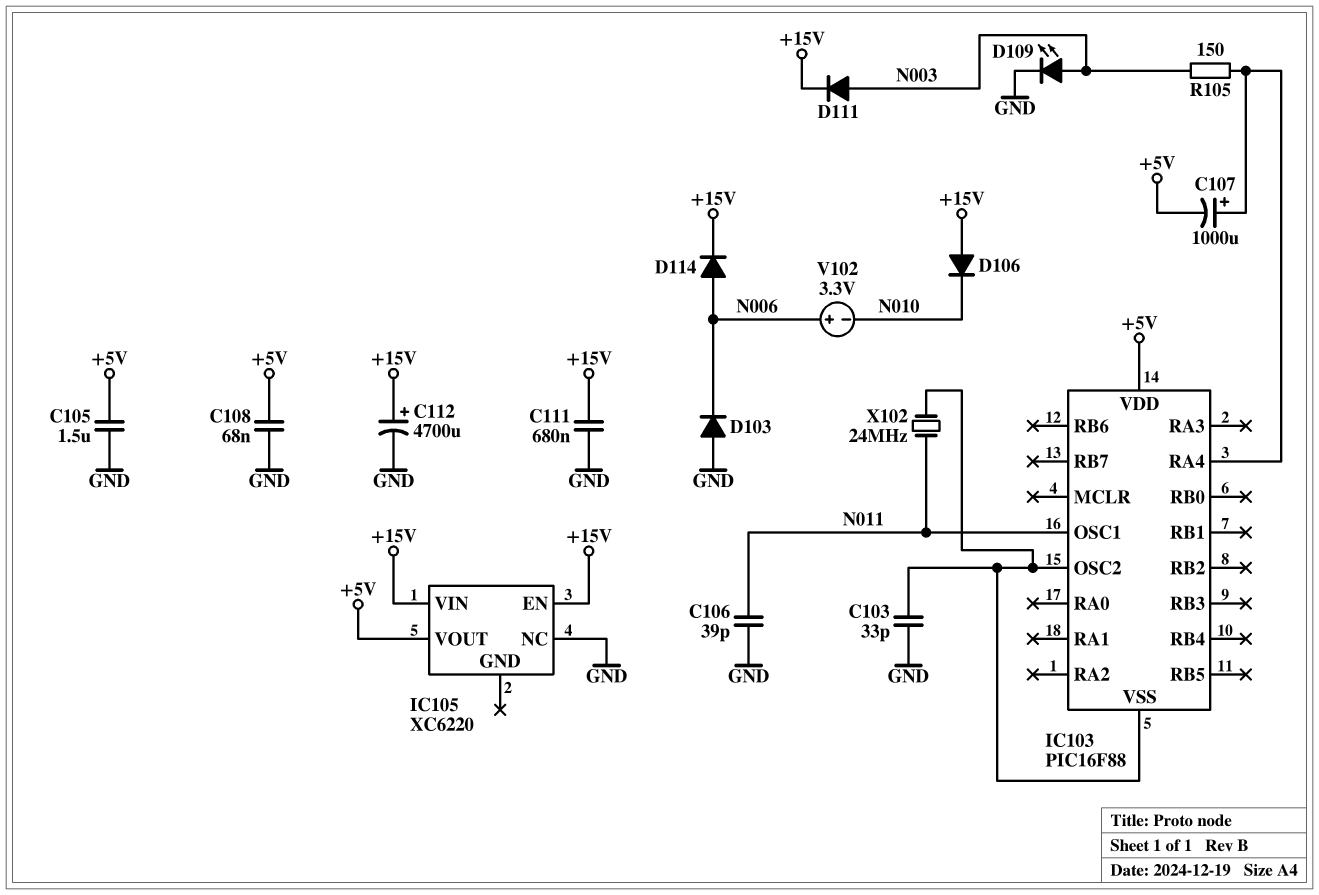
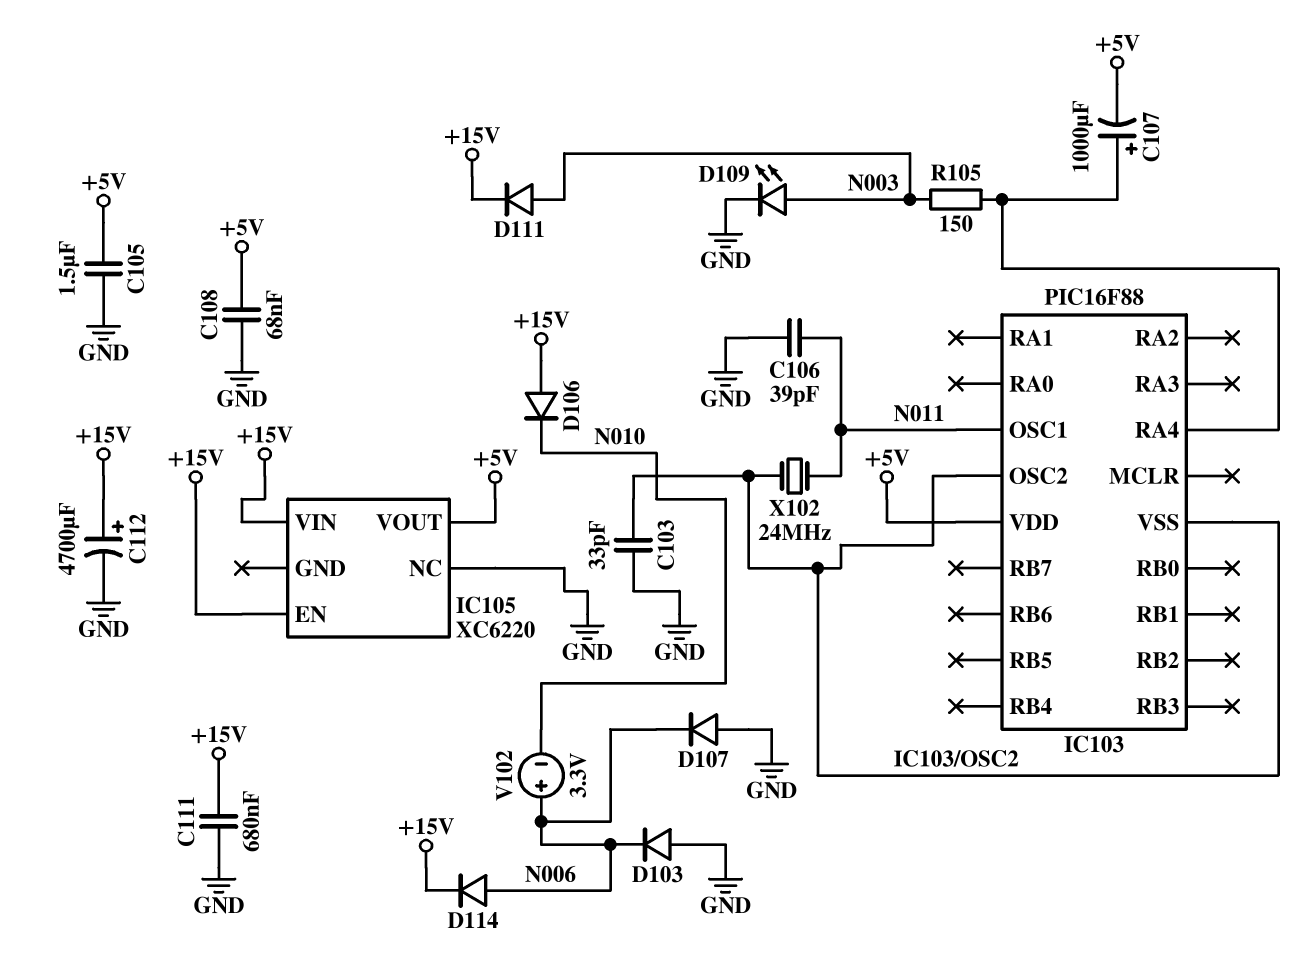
D107: none -> diode (A GND, K N006)

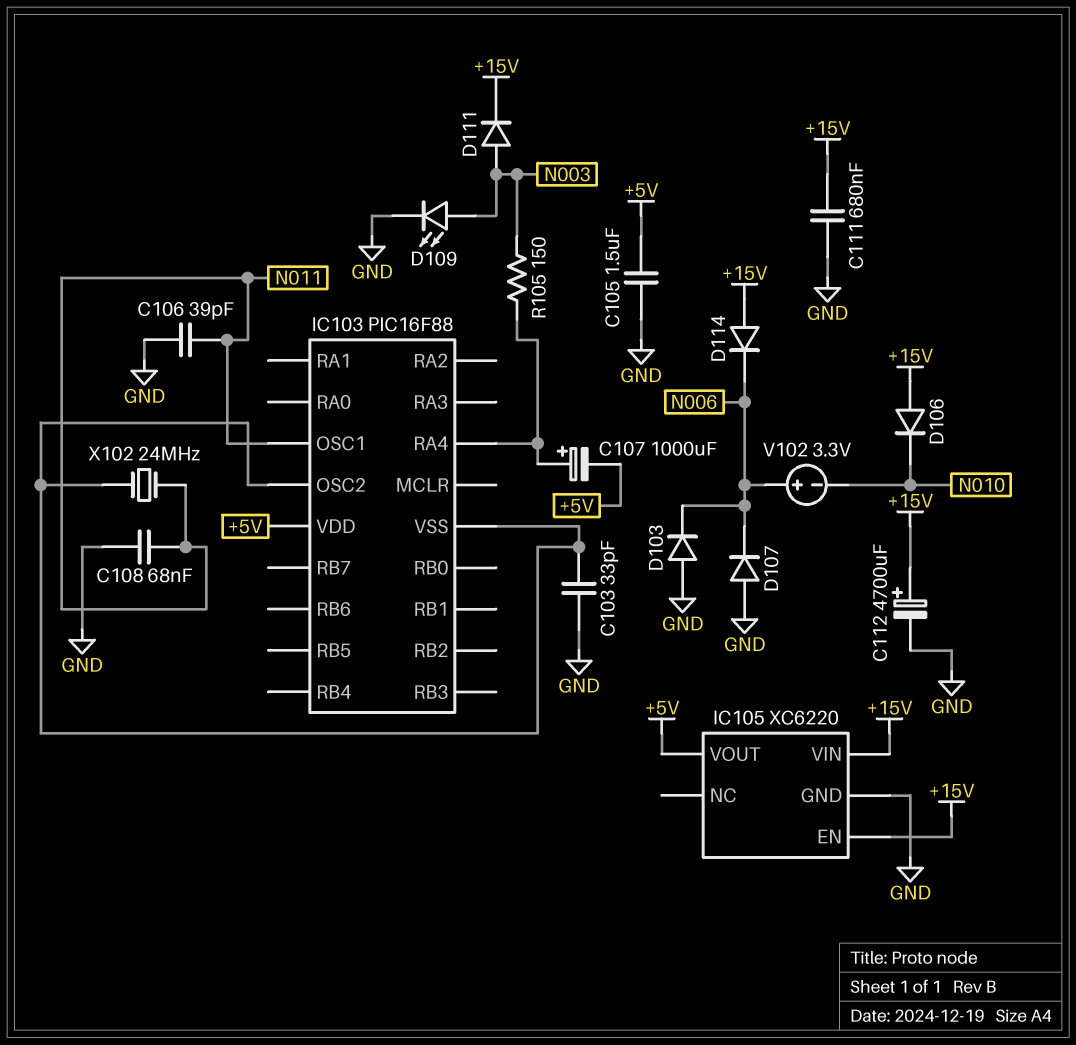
C108: 68nF (+5V, GND) -> 68nF (GND, N011)
D114: diode (A N006, K +15V) -> diode (A +15V, K N006)
IC105 pin GND: none -> GND
IC105 pin NC: GND -> none

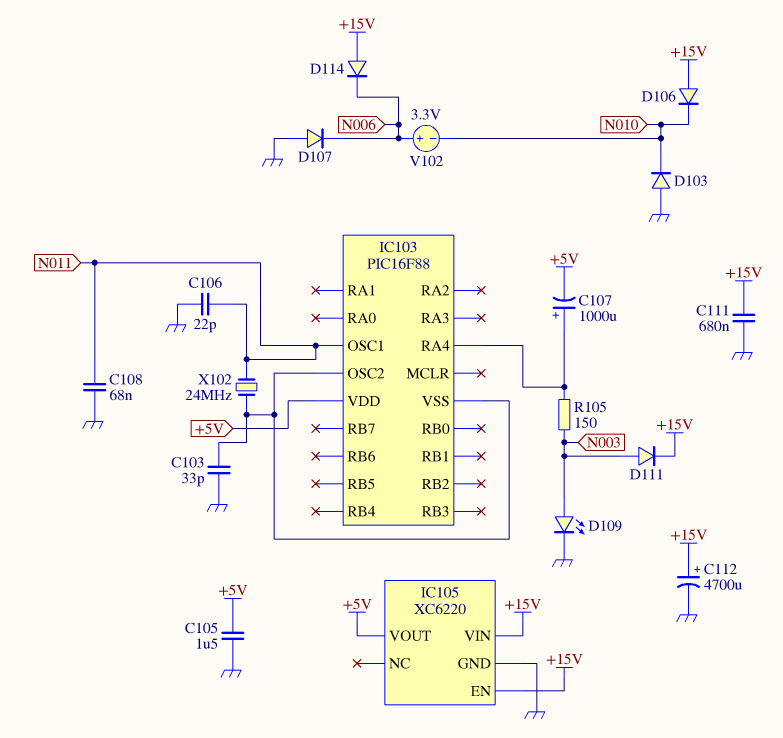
C106: 39pF (GND, N011) -> 22pF (GND, N011)
D103: diode (A GND, K N006) -> diode (A GND, K N010)

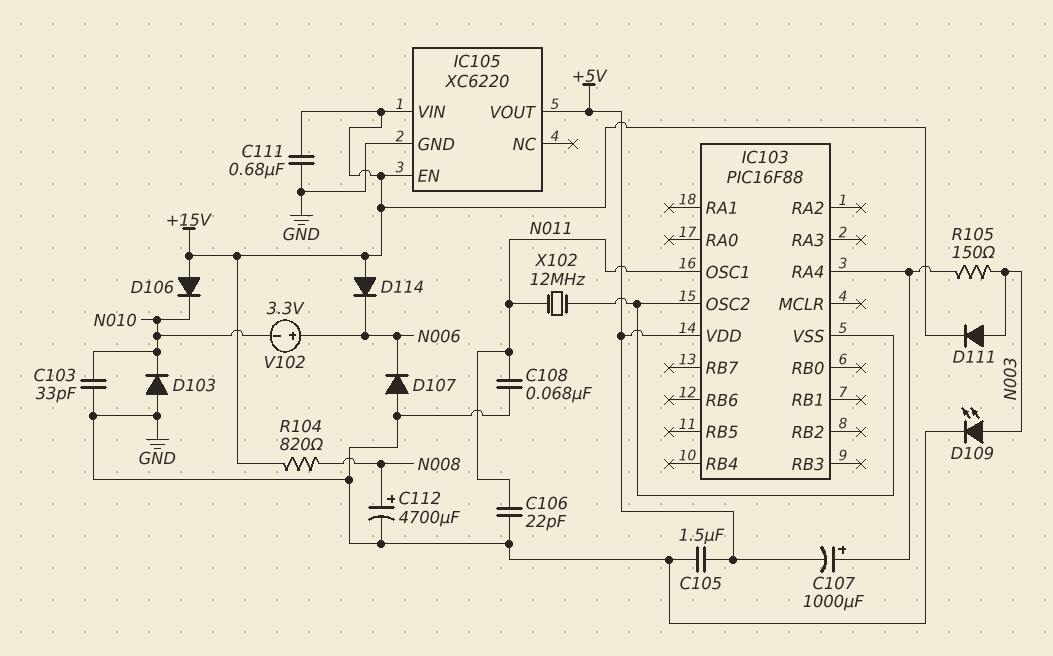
C103: 33pF (GND, IC103/OSC2) -> 33pF (GND, N010)
C112: 4700uF (plus +15V, minus GND) -> 4700uF (plus N008, minus GND)
R104: none -> 820 (+15V, N008)
X102: 24MHz (IC103/OSC2, N011) -> 12MHz (IC103/OSC2, N011)

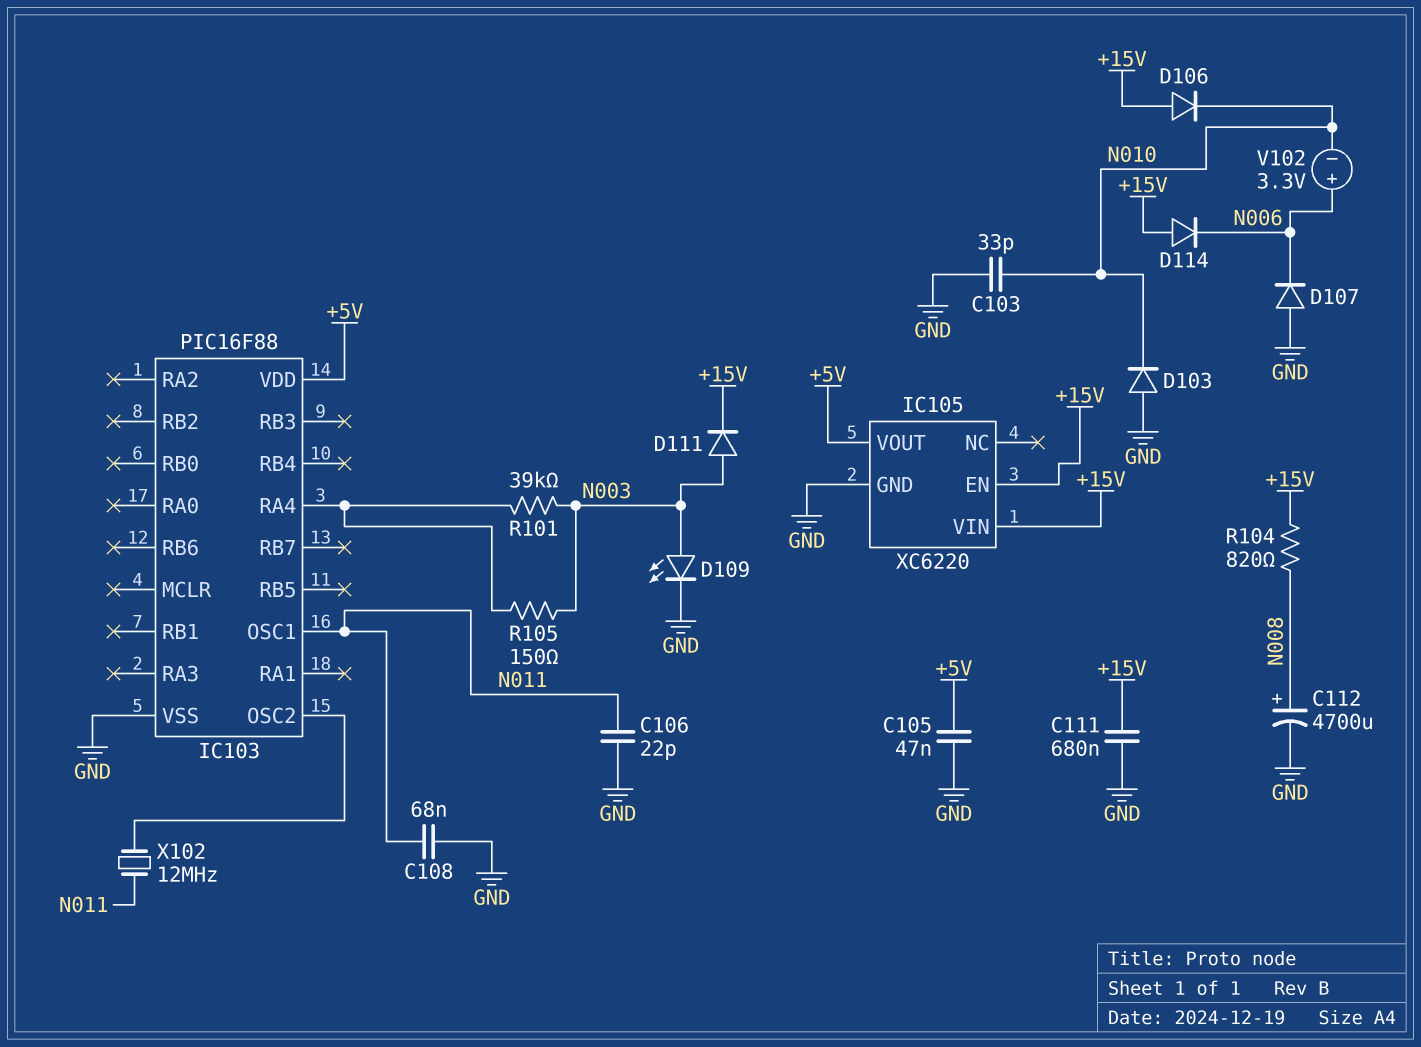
C105: 1.5uF (+5V, GND) -> 47nF (+5V, GND)
C107: 1000uF (plus IC103/RA4, minus +5V) -> none
IC103 pin VSS: IC103/OSC2 -> GND
R101: none -> 39k (IC103/RA4, N003)

